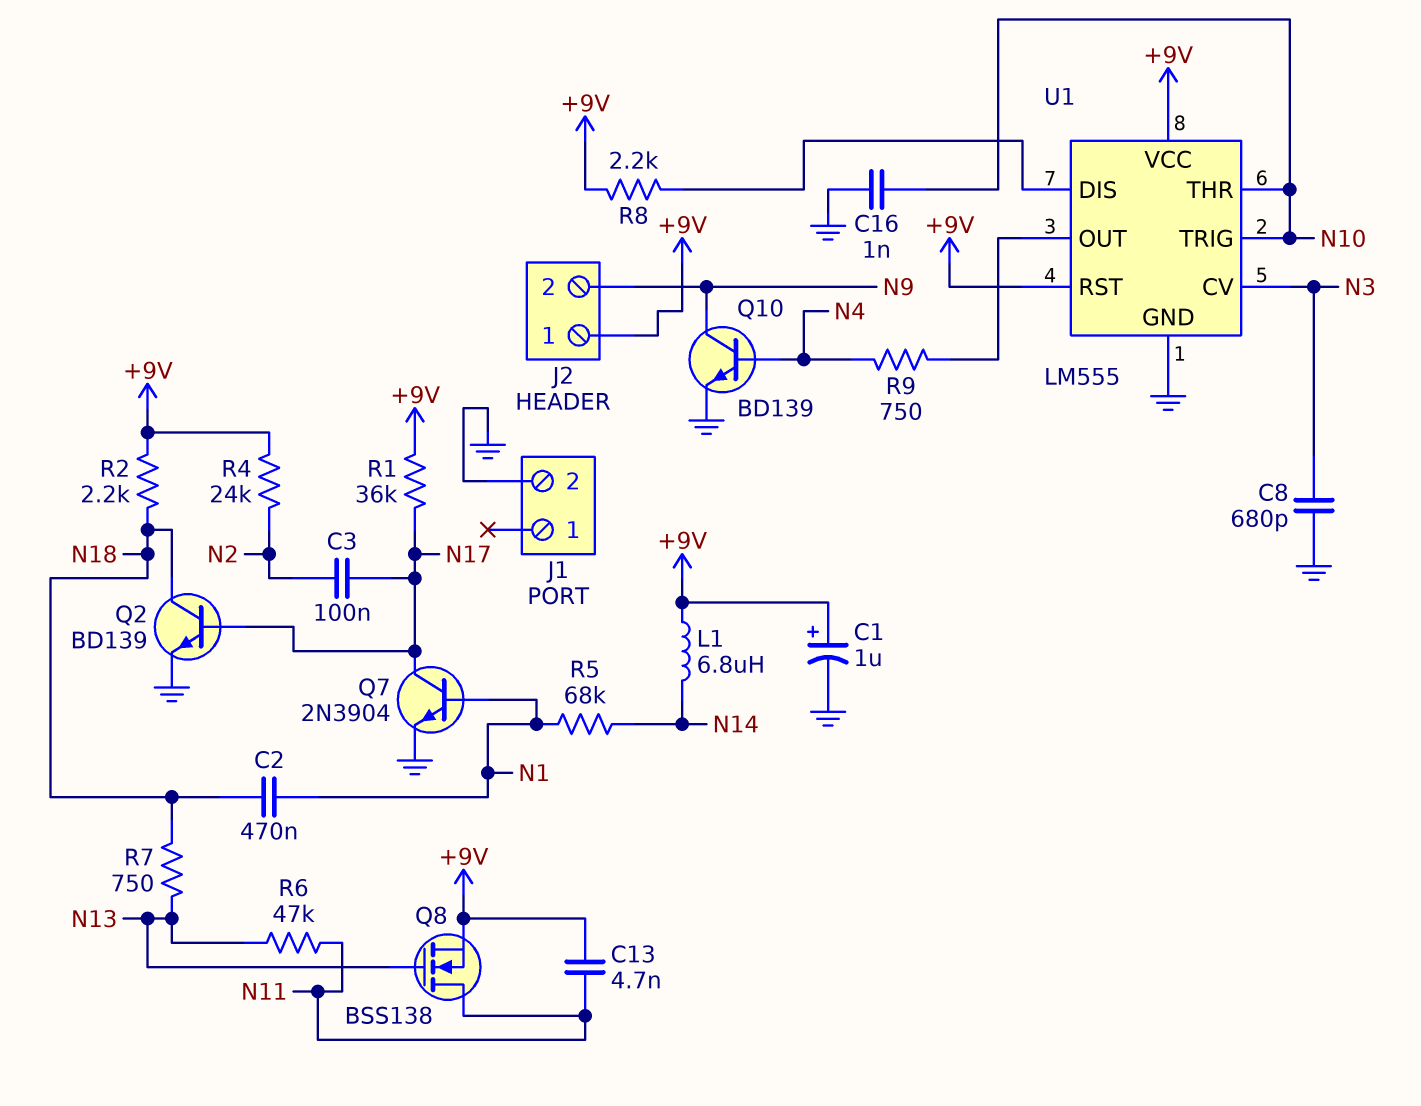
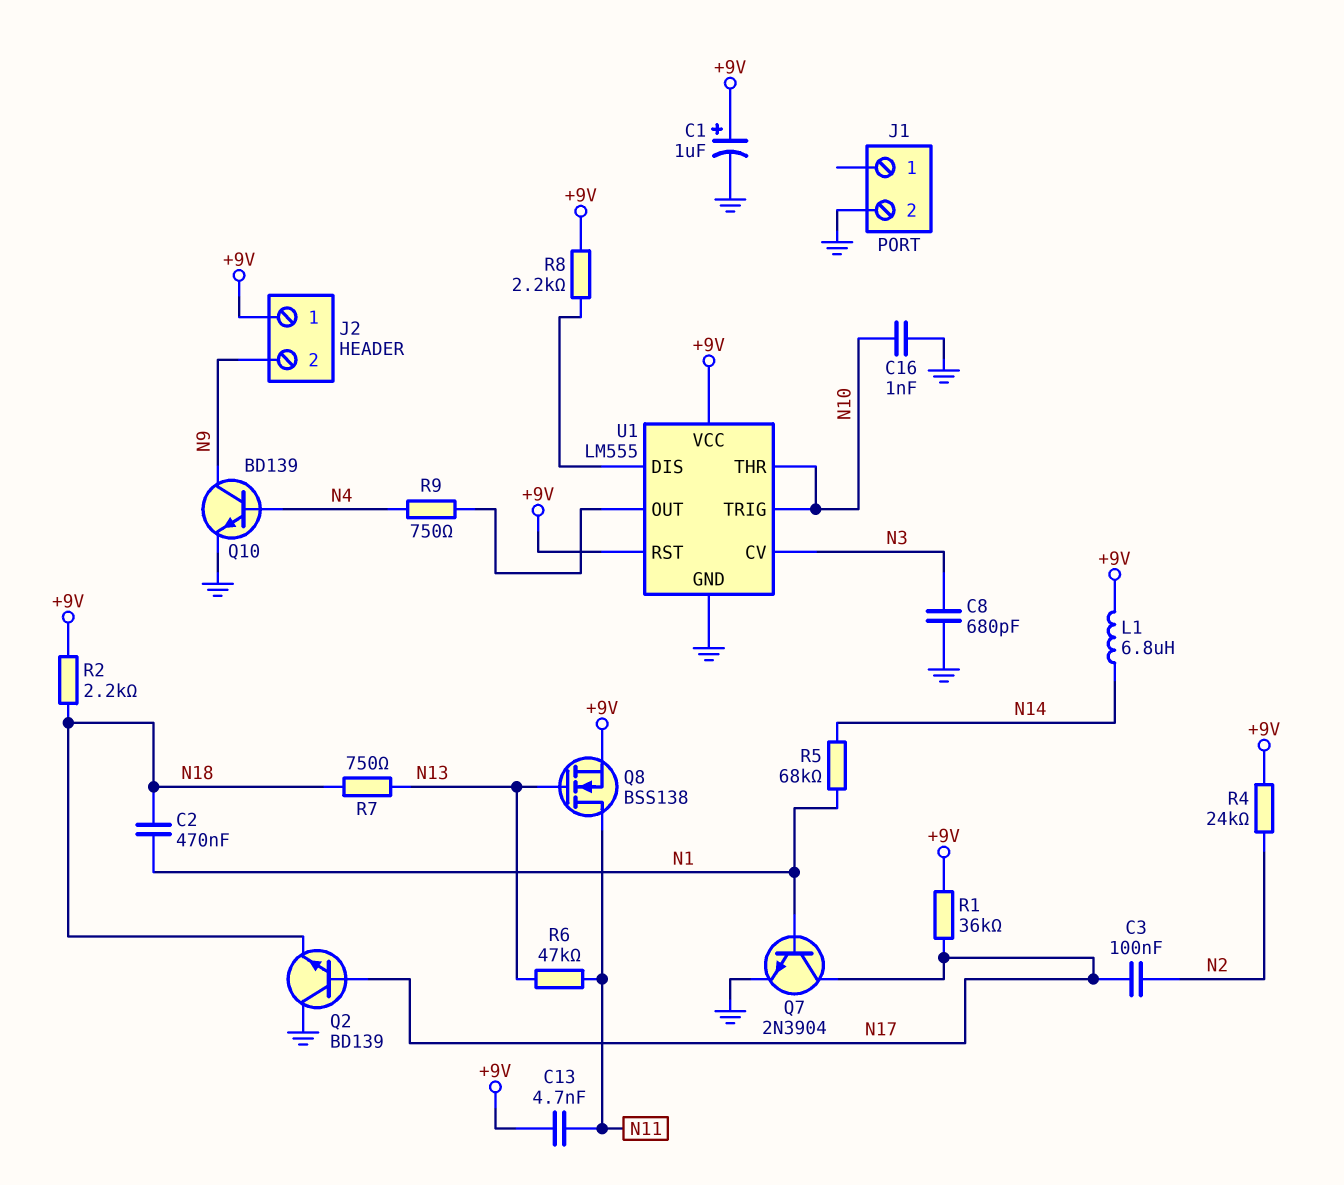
Q2: NPN BD139 (B N17, C N18, E GND) -> NPN BD139 (B N17, C GND, E N18)

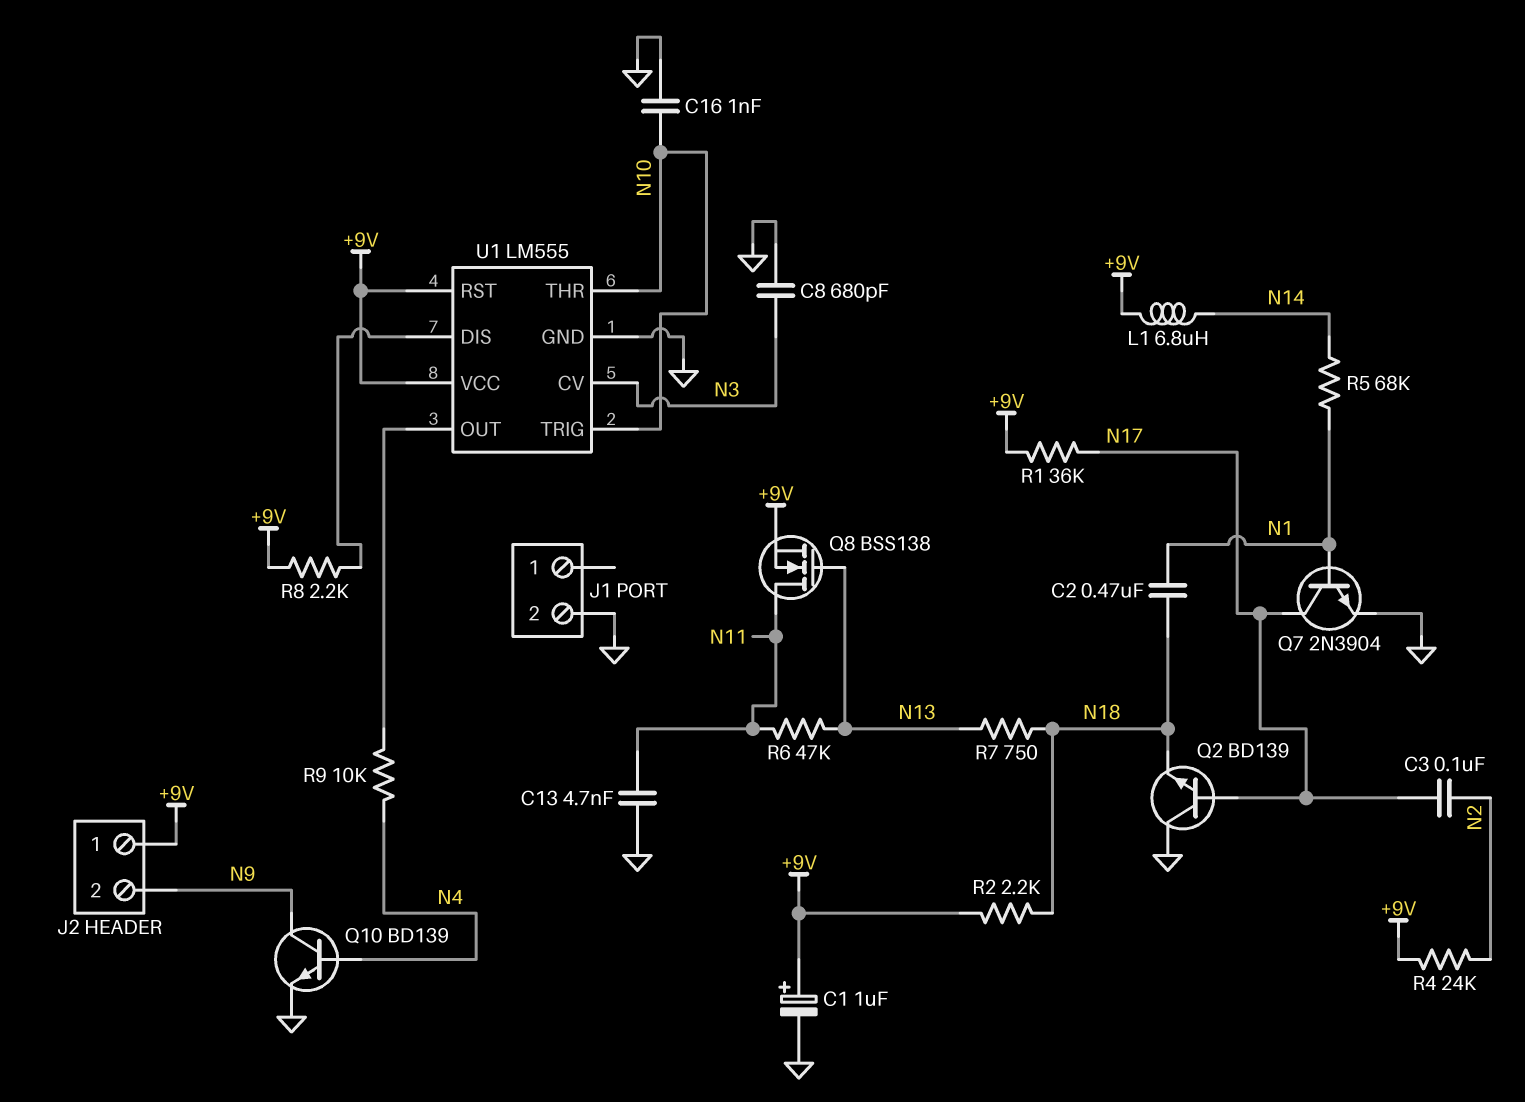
C13: 4.7nF (+9V, N11) -> 4.7nF (GND, N11)
R9: 750 (N4, U1/OUT) -> 10k (N4, U1/OUT)

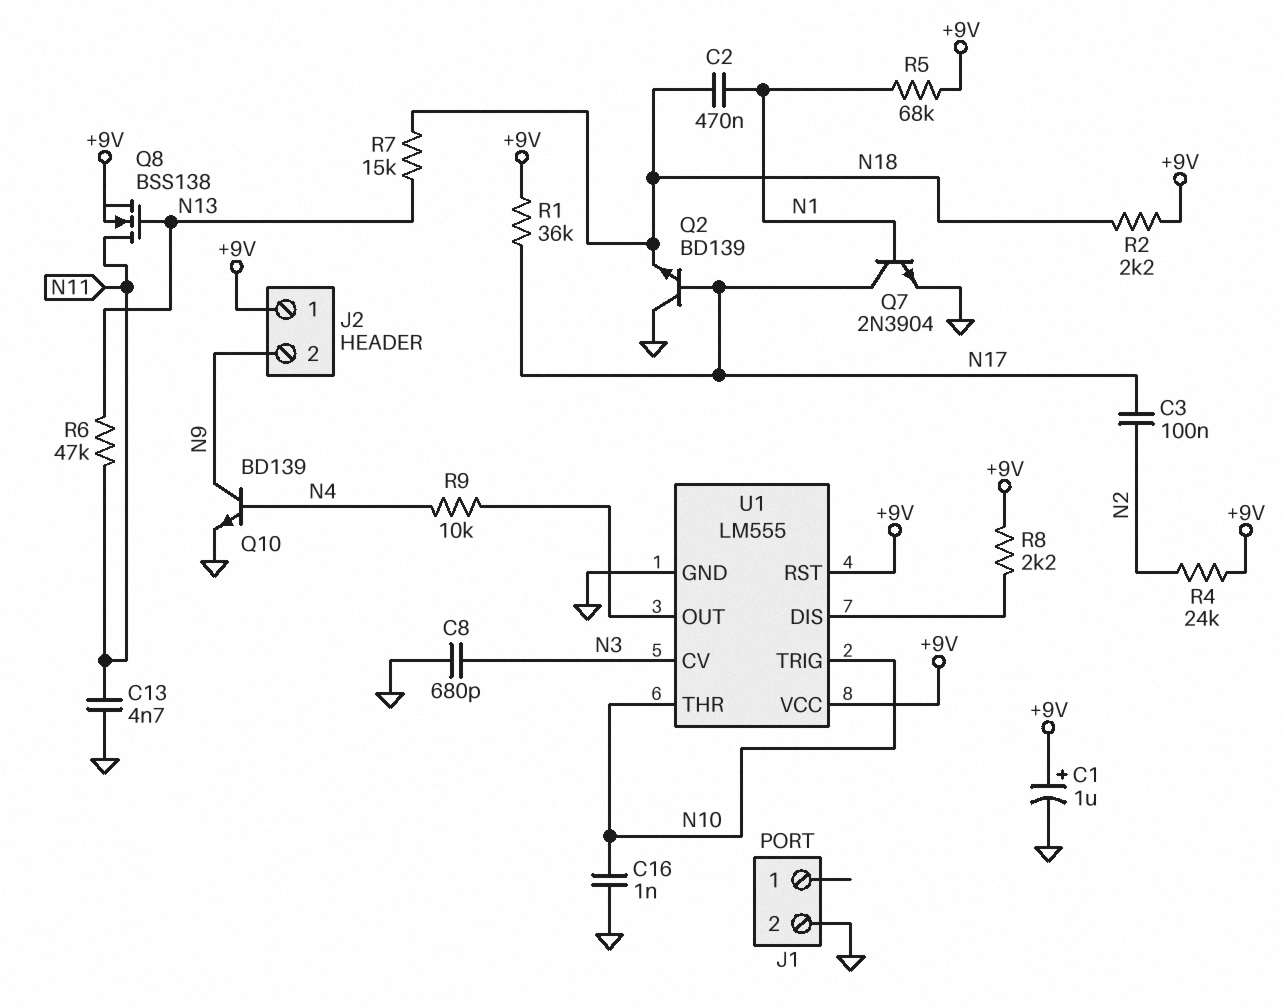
L1: 6.8uH (+9V, N14) -> none
R5: 68k (N1, N14) -> 68k (+9V, N1)
R7: 750 (N13, N18) -> 15k (N13, N18)

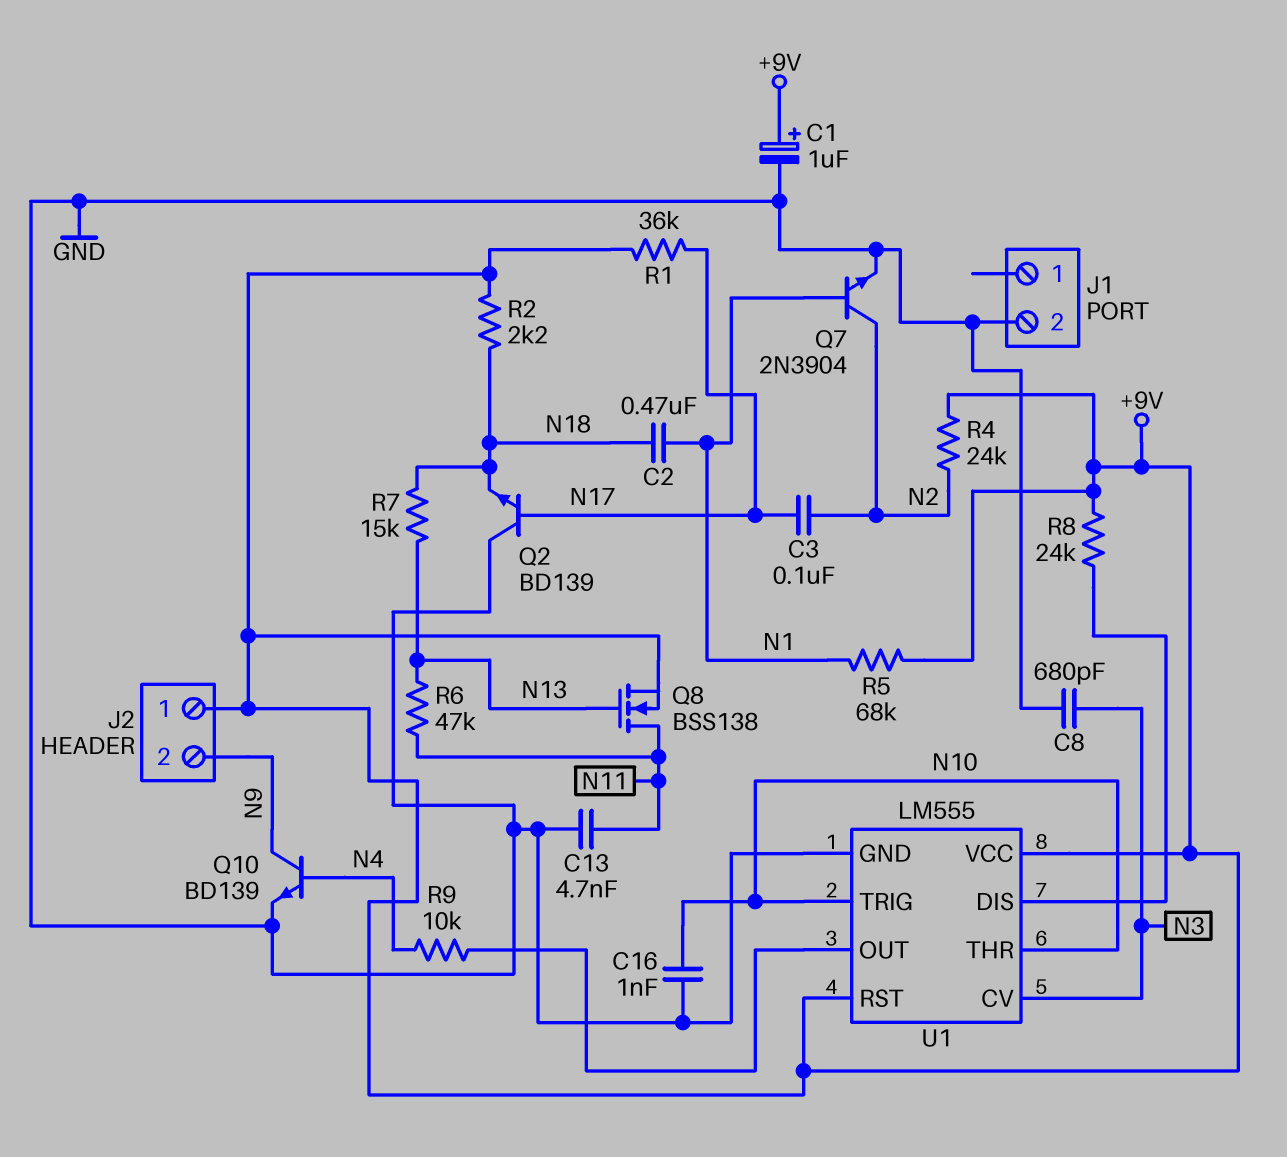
Q7: NPN 2N3904 (B N1, C N17, E GND) -> NPN 2N3904 (B N1, C N2, E GND)
R8: 2.2k (+9V, U1/DIS) -> 24k (+9V, U1/DIS)

